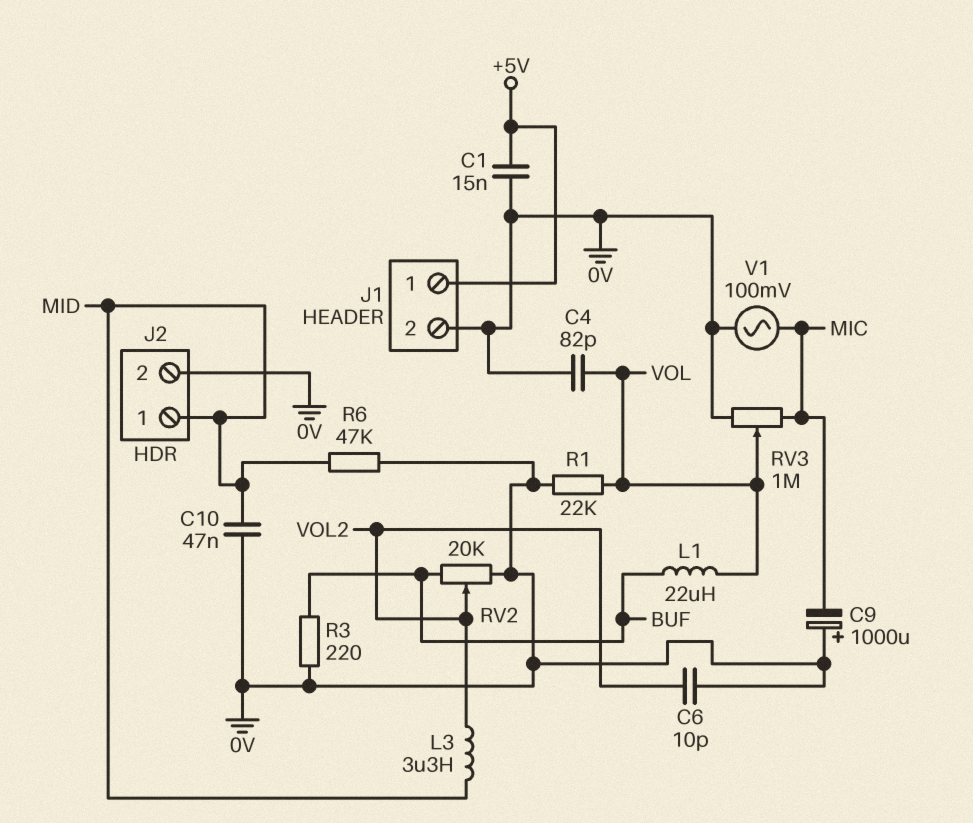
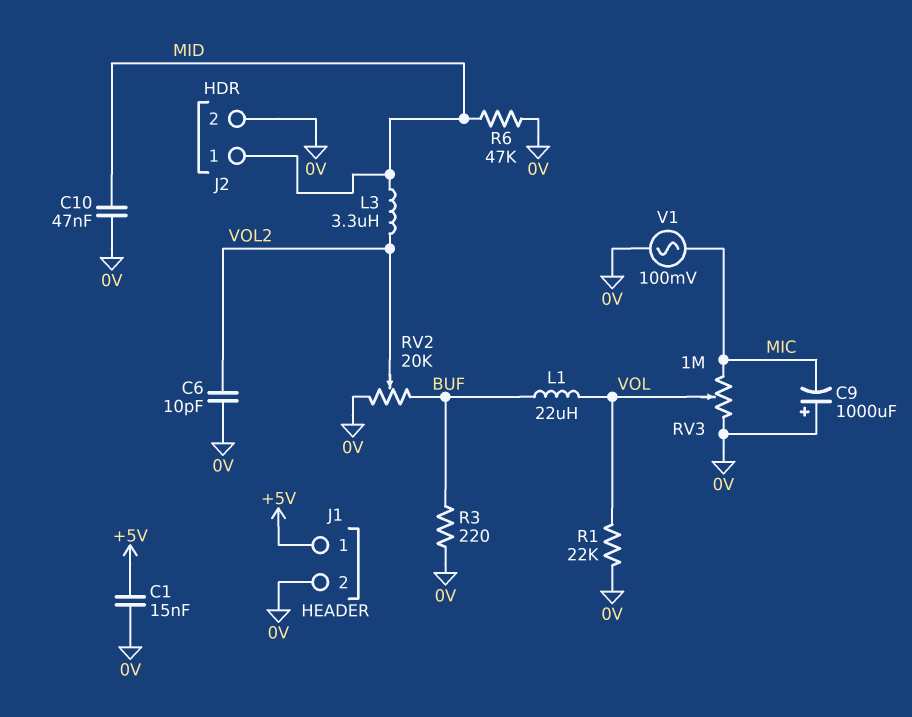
C4: 82pF (0V, VOL) -> none

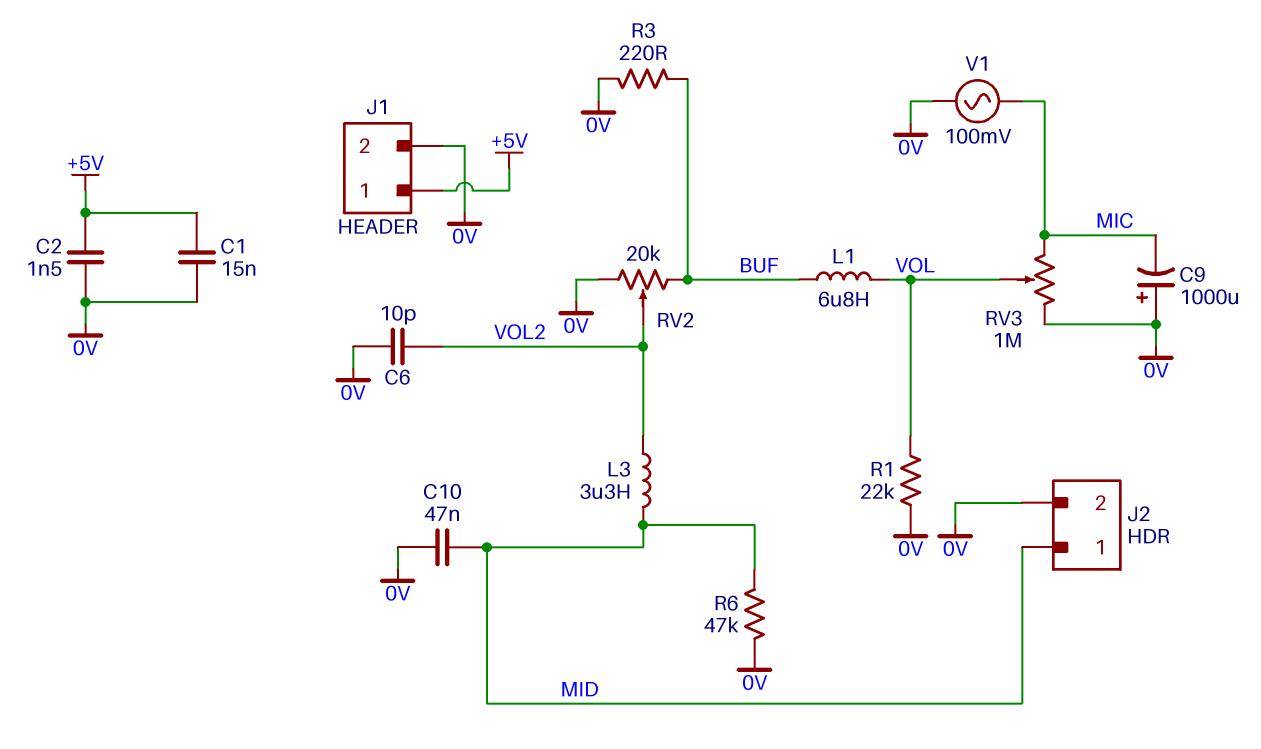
C2: none -> 1.5nF (+5V, 0V)
L1: 22uH (BUF, VOL) -> 6.8uH (BUF, VOL)

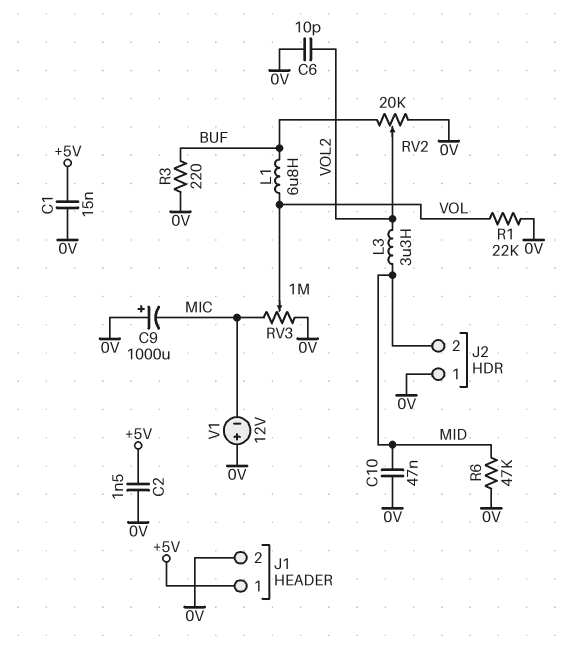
J2 pin 1: MID -> 0V
J2 pin 2: 0V -> MID
V1: AC 100mV (0V, MIC) -> 12V (plus 0V, minus MIC)

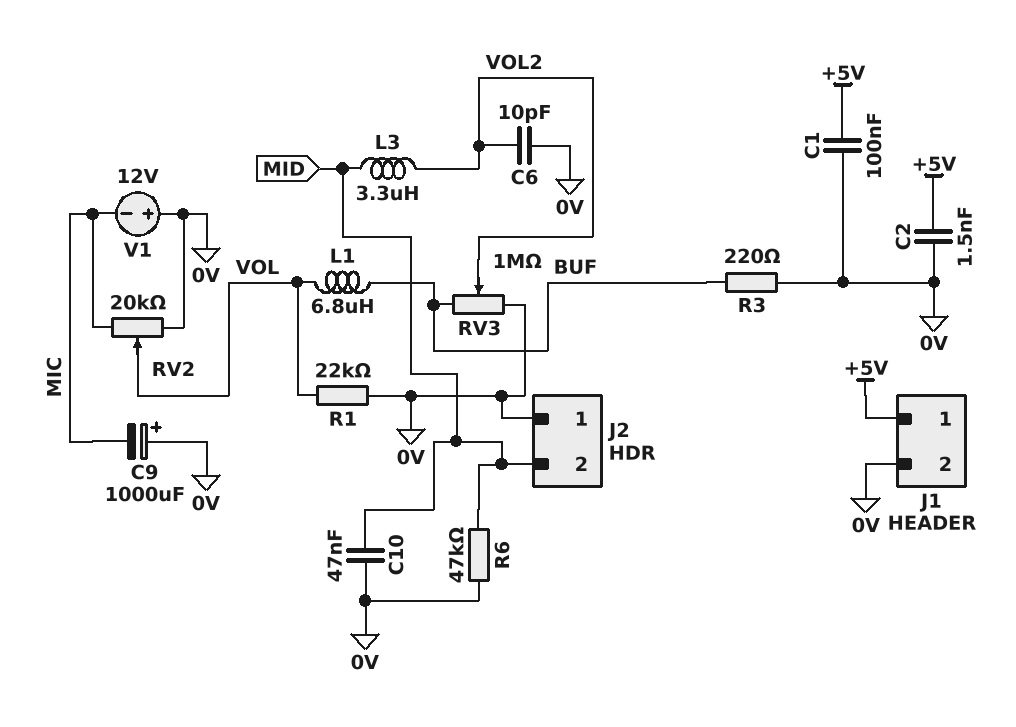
C1: 15nF (+5V, 0V) -> 100nF (+5V, 0V)
RV2: 20k (0V, BUF, wiper VOL2) -> 20k (0V, MIC, wiper VOL)
RV3: 1M (0V, MIC, wiper VOL) -> 1M (0V, BUF, wiper VOL2)

